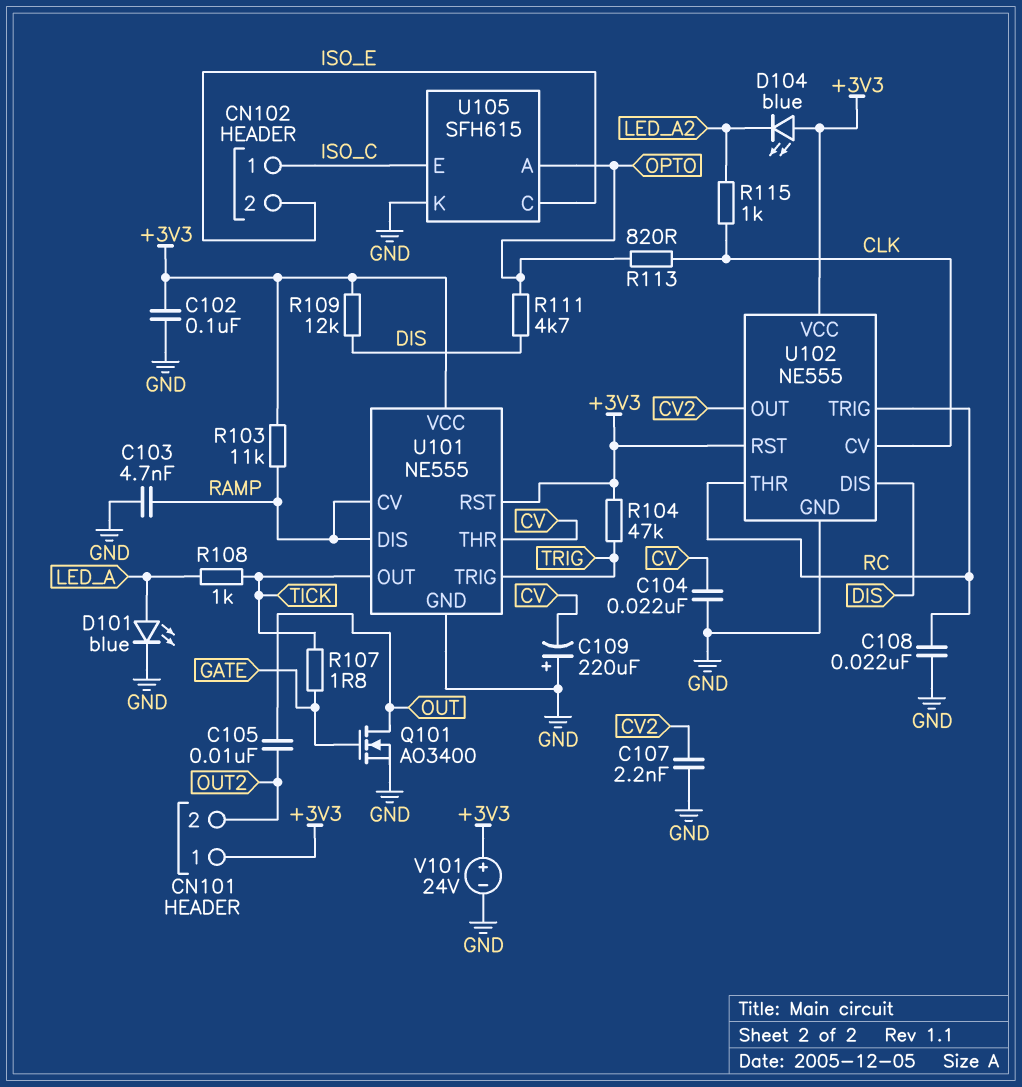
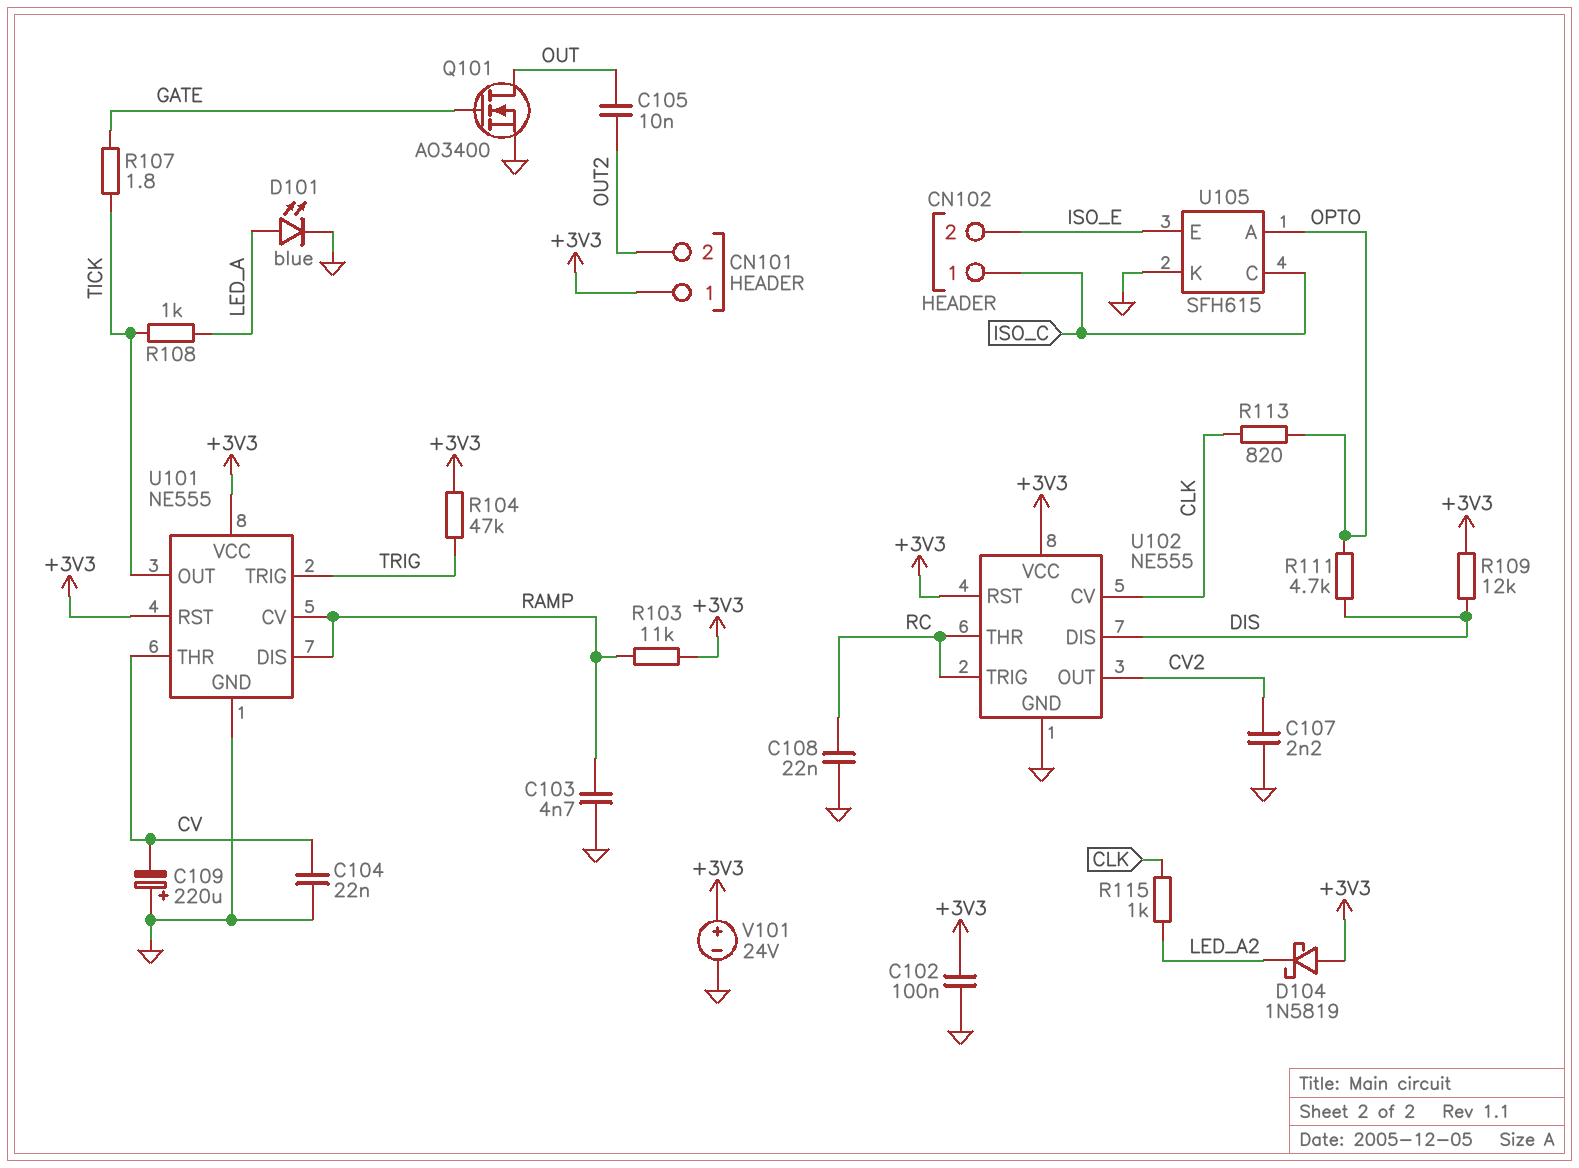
D104: LED blue (A +3V3, K LED_A2) -> schottky 1N5819 (A +3V3, K LED_A2)
U105 pin C: ISO_E -> ISO_C
U105 pin E: ISO_C -> ISO_E

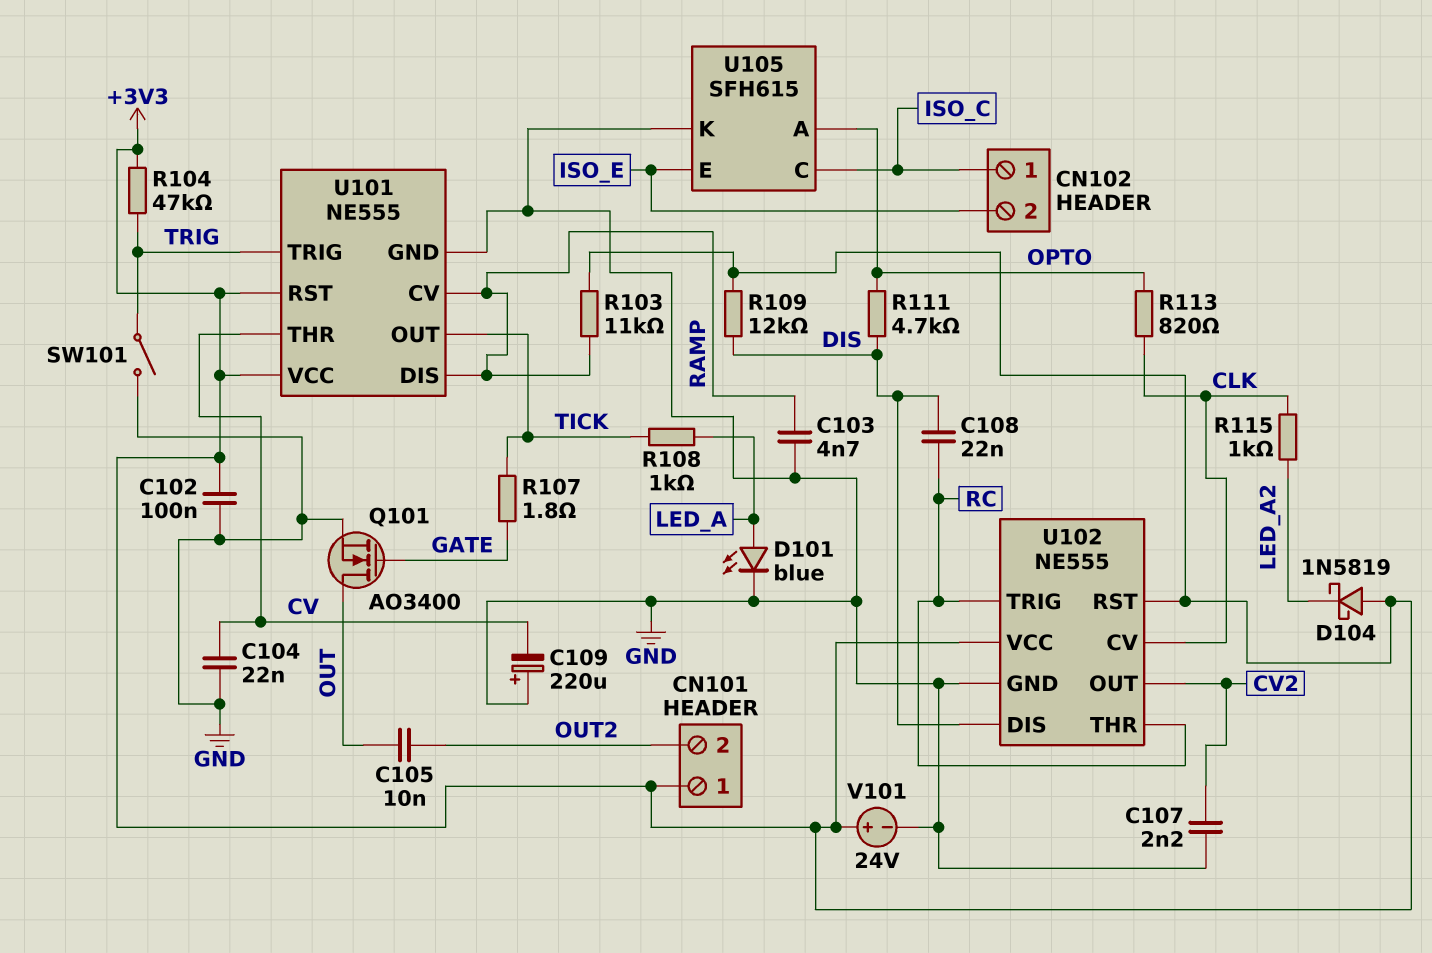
C108: 22nF (GND, RC) -> 22nF (DIS, RC)
SW101: none -> switch (GND, TRIG)

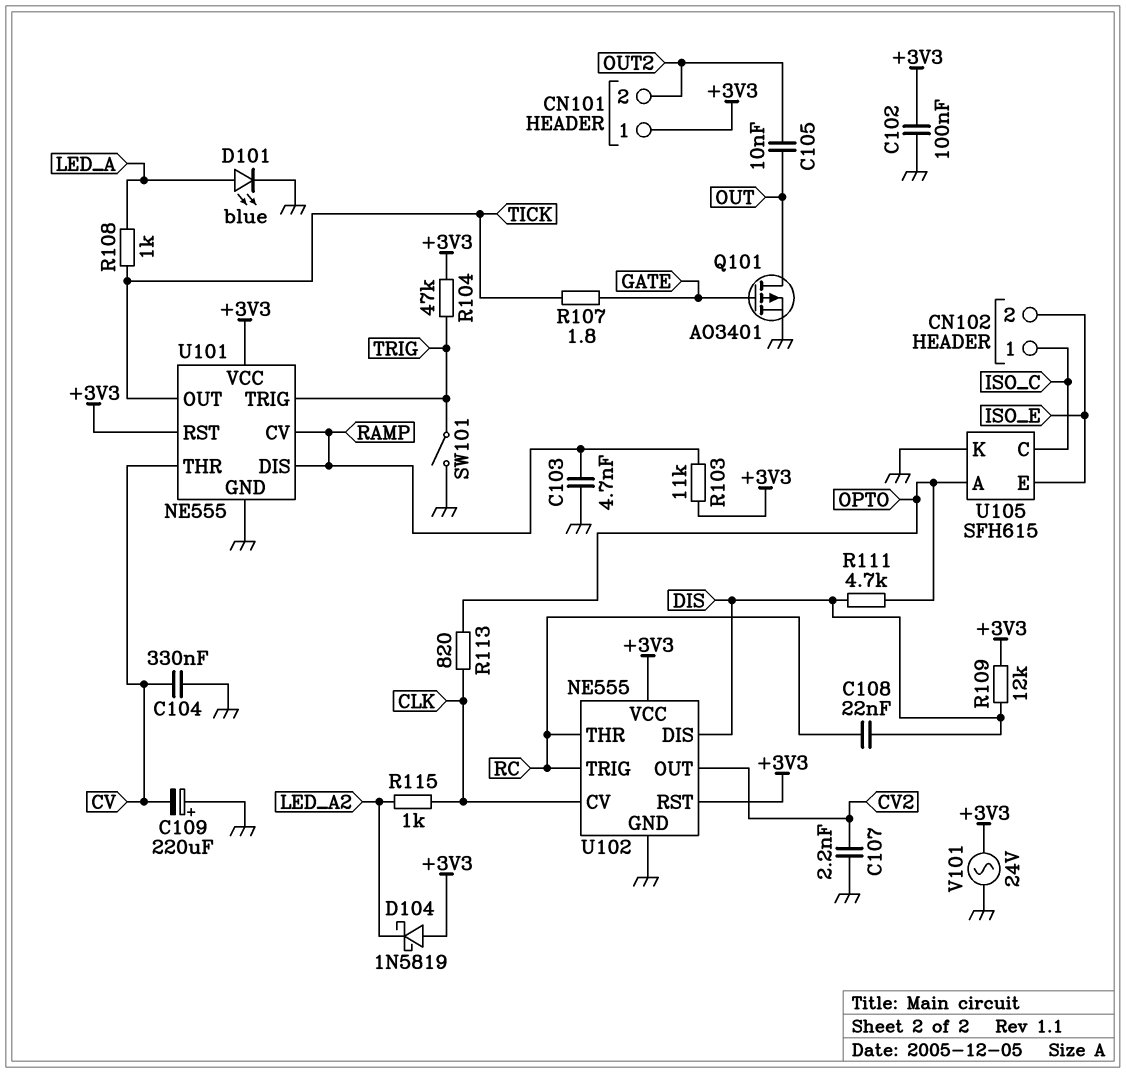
C104: 22nF (CV, GND) -> 330nF (CV, GND)
Q101: NMOS AO3400 (G GATE, D OUT, S GND) -> PMOS AO3401 (G GATE, D OUT, S GND)
V101: 24V (plus +3V3, minus GND) -> AC 24V (+3V3, GND)

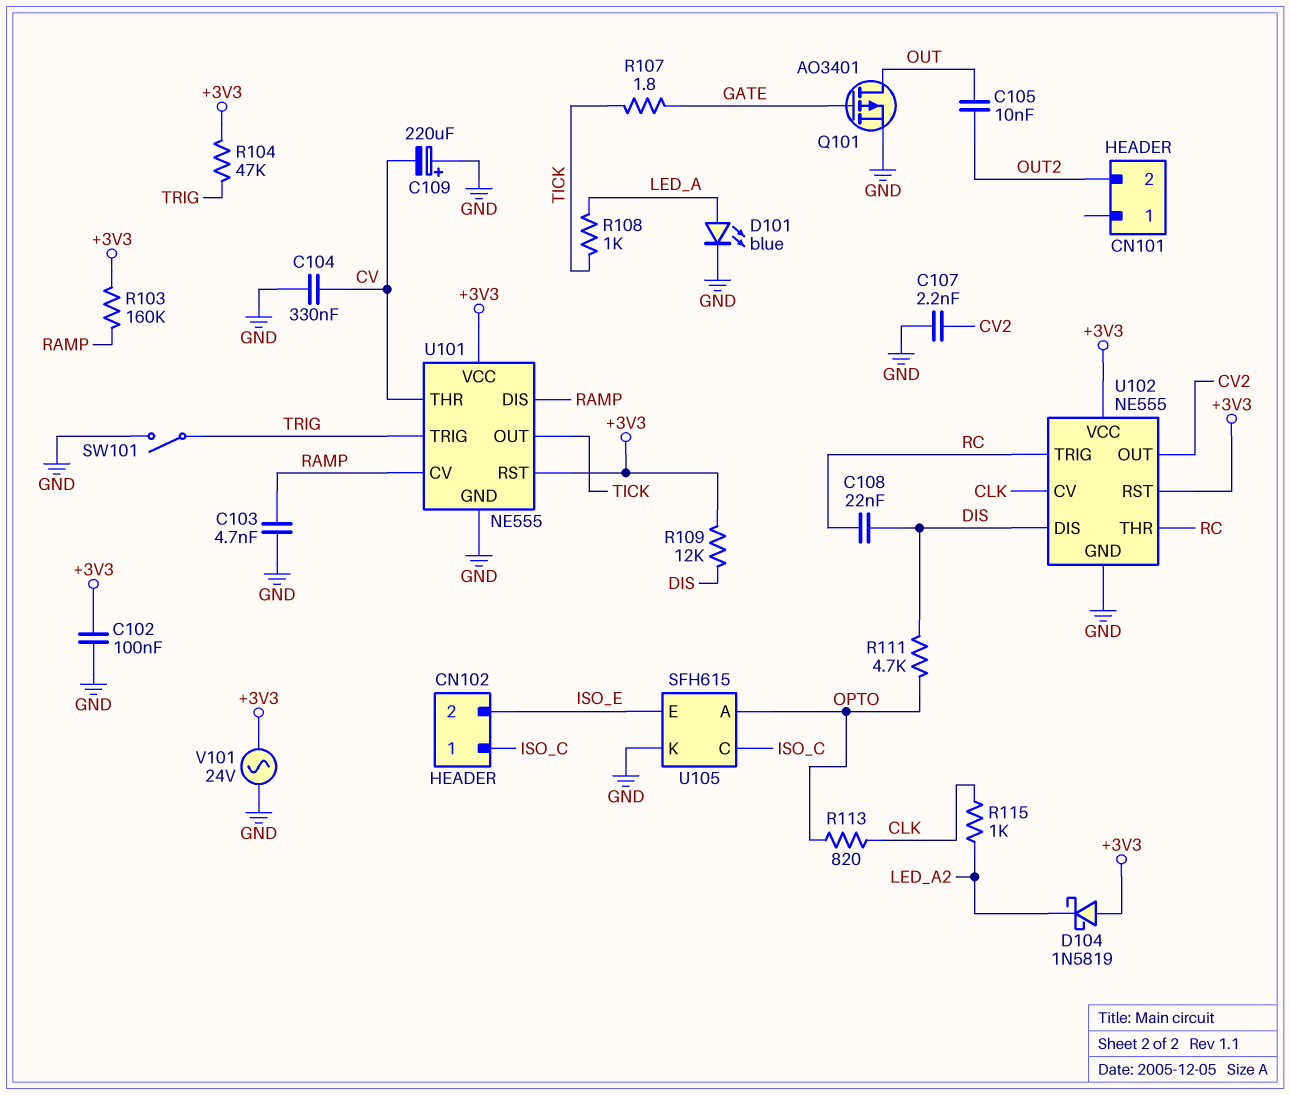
CN101 pin 1: +3V3 -> none
R103: 11k (+3V3, RAMP) -> 160k (+3V3, RAMP)

